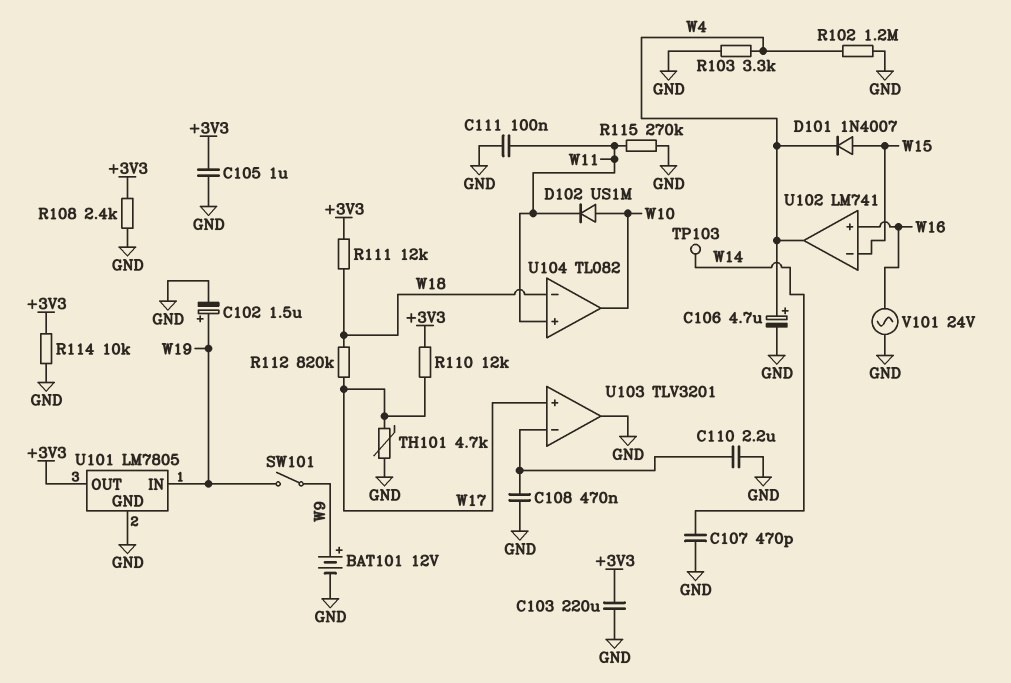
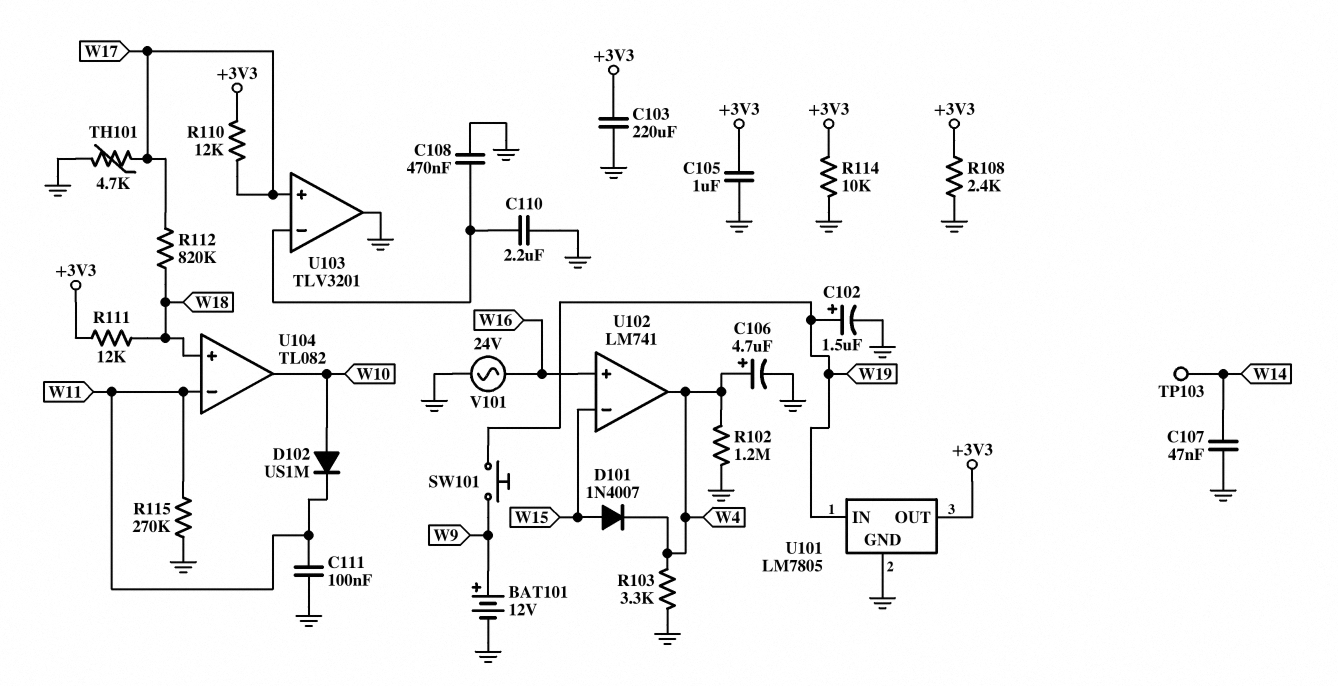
C107: 470pF (GND, W14) -> 47nF (GND, W14)
SW101: switch (W9, W19) -> button (W9, W19)
U104 pin in+: W11 -> W18
U104 pin in-: W18 -> W11

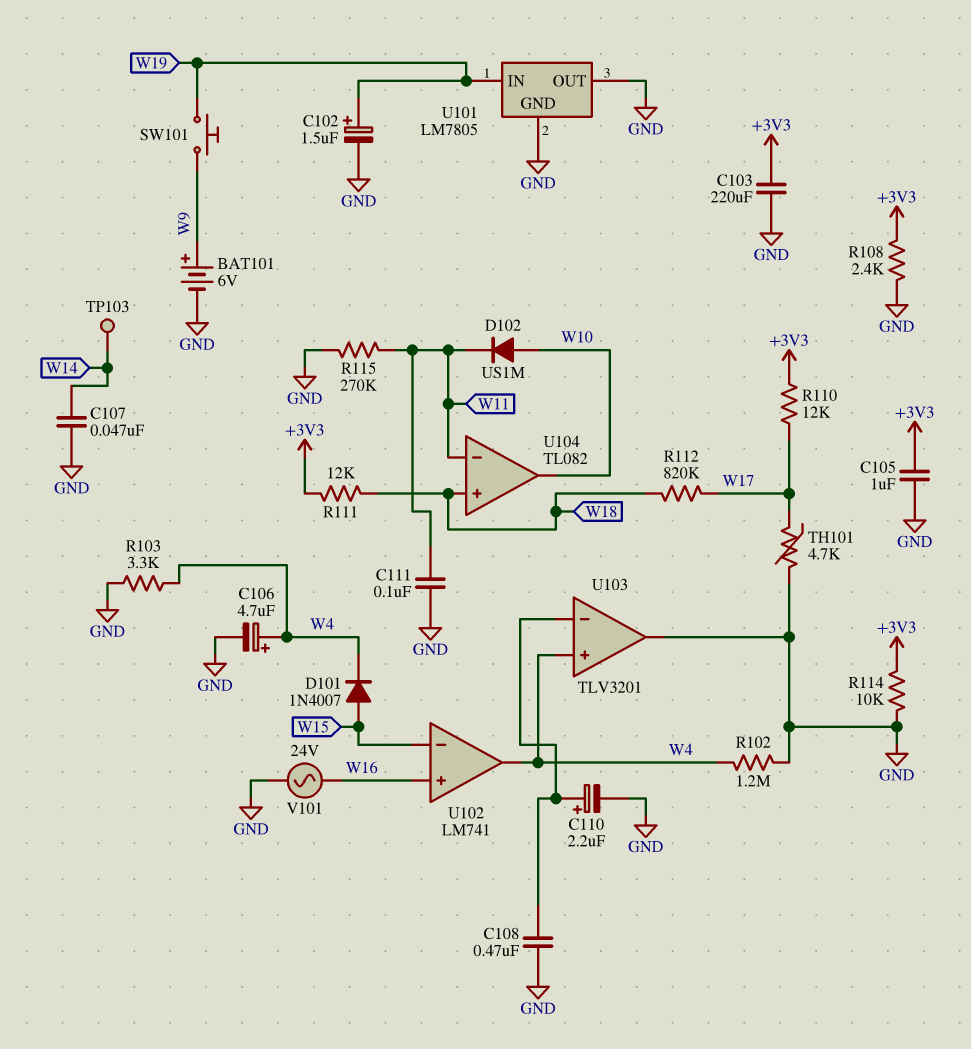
BAT101: 12V (plus W9, minus GND) -> 6V (plus W9, minus GND)
C110: 2.2uF (GND, U103/in-) -> 2.2uF (plus U103/in-, minus GND)
U101 pin OUT: +3V3 -> GND
U103 pin in+: W17 -> W4

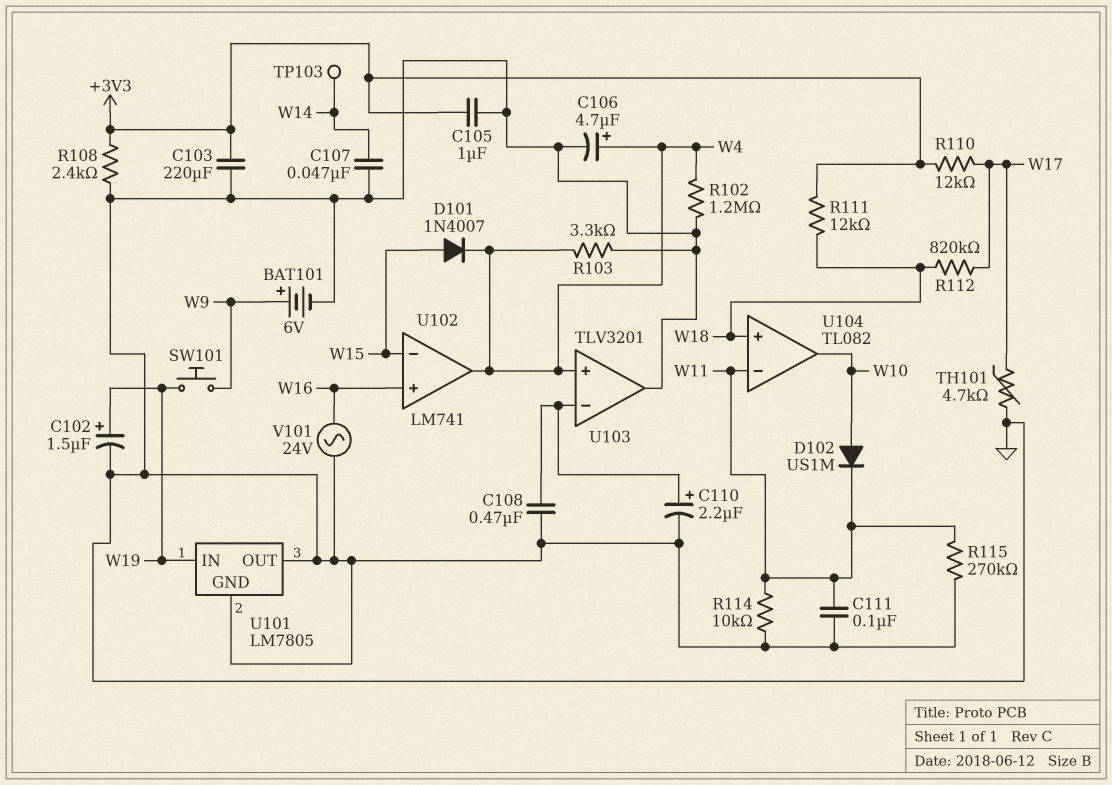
R114: 10k (+3V3, GND) -> 10k (GND, W11)

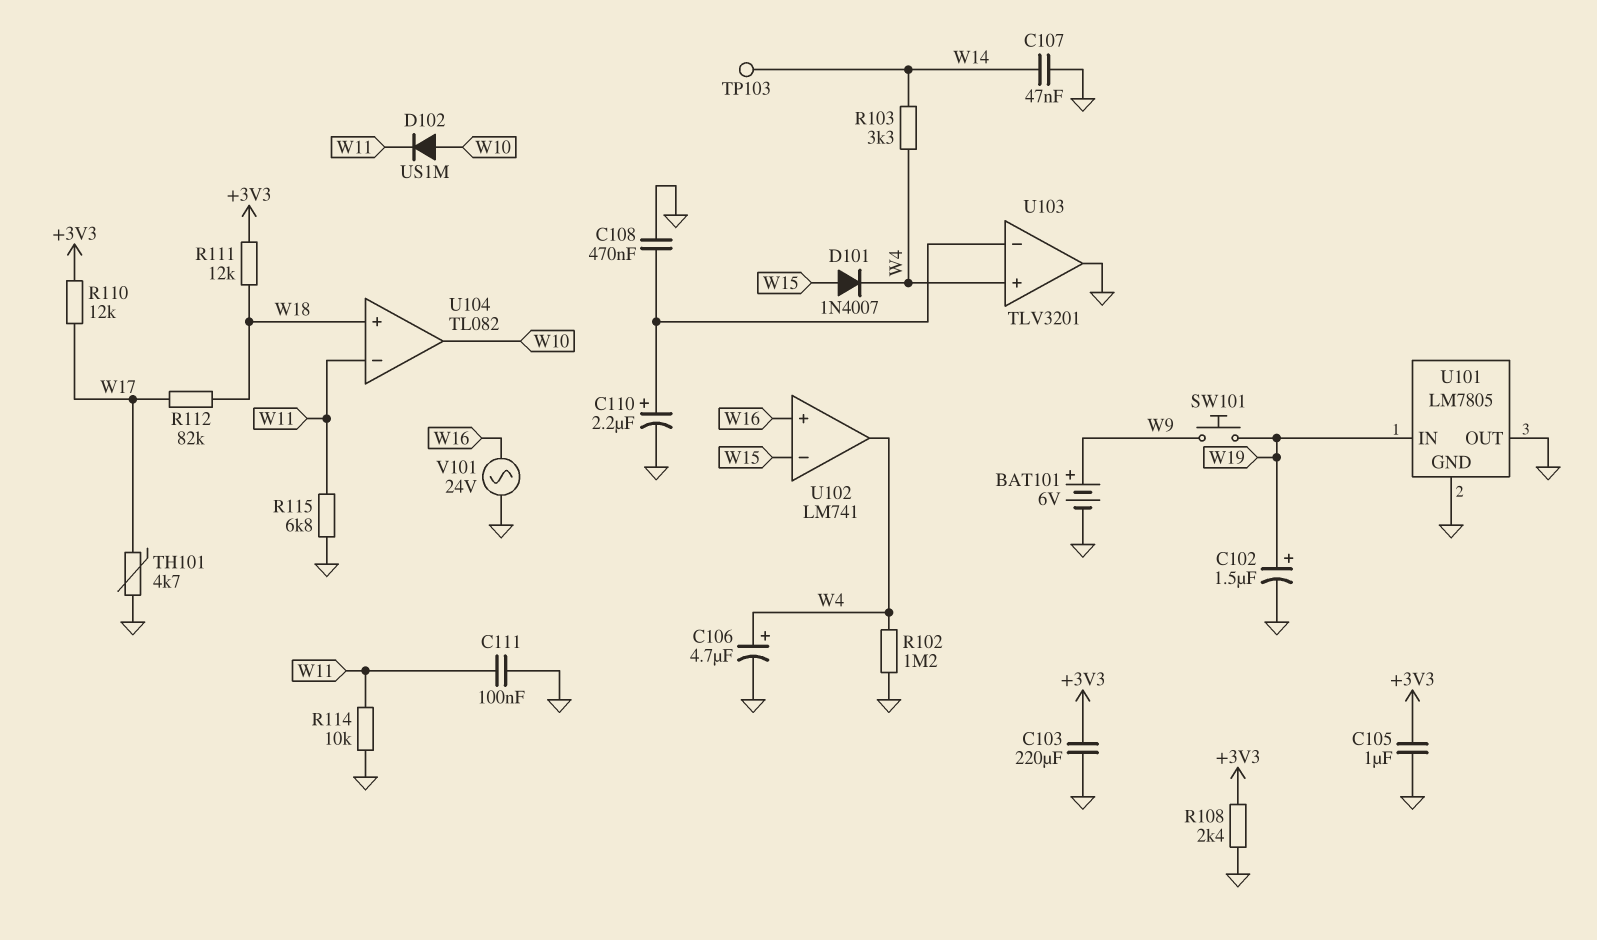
R103: 3.3k (GND, W4) -> 3.3k (W4, W14)
R112: 820k (W17, W18) -> 82k (W17, W18)
R115: 270k (GND, W11) -> 6.8k (GND, W11)

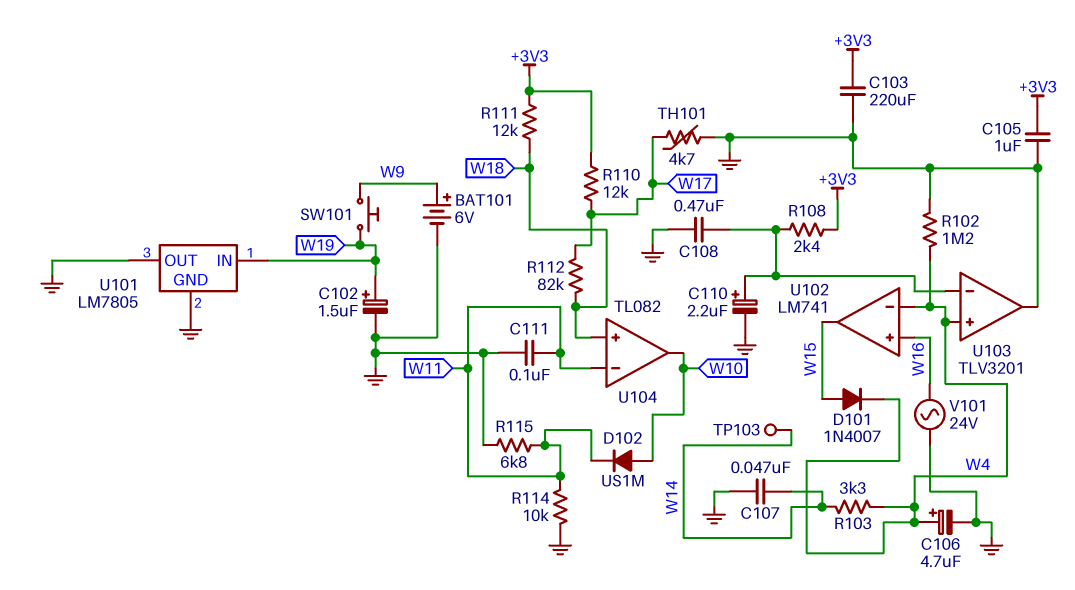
R108: 2.4k (+3V3, GND) -> 2.4k (+3V3, U103/in-)
U102 pin in-: W15 -> W4
U102 pin out: W4 -> W15

